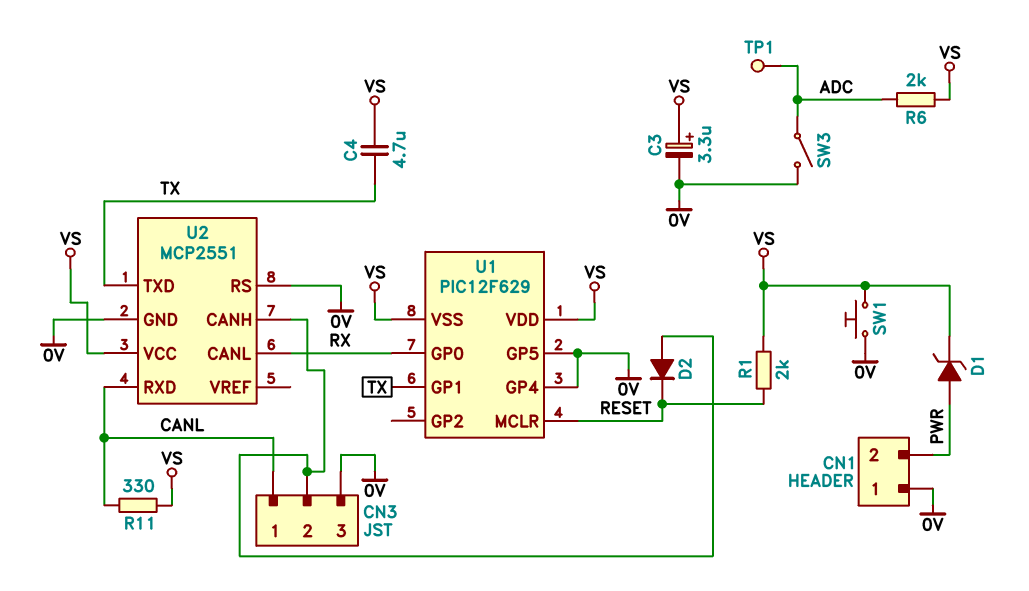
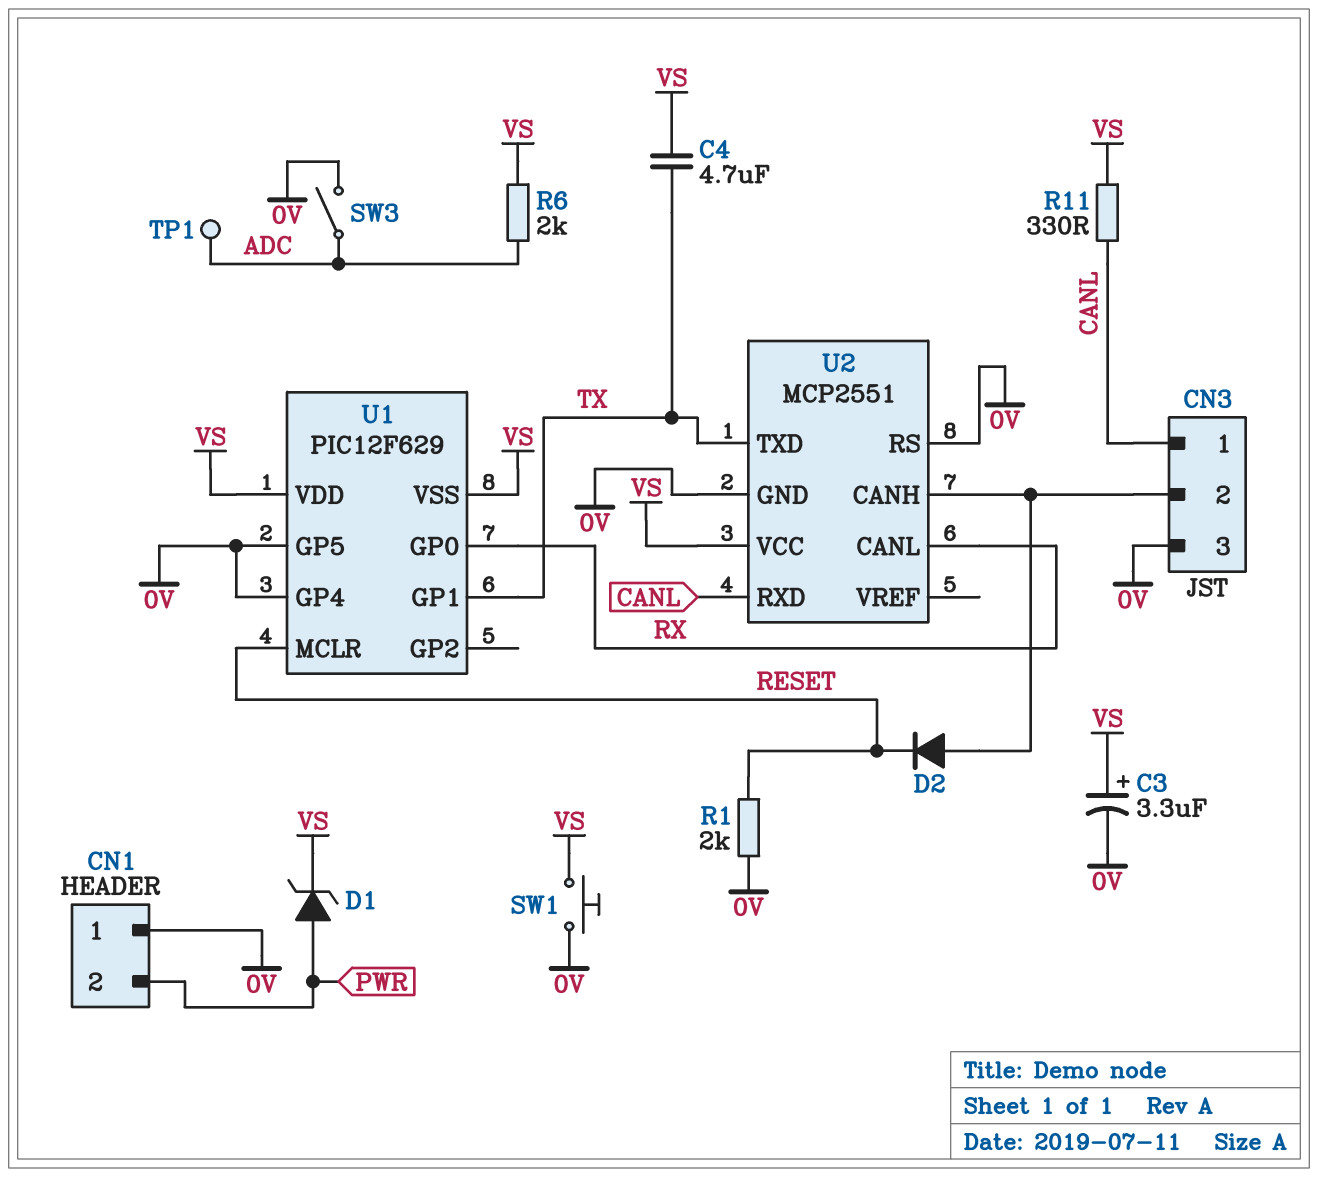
R1: 2k (RESET, VS) -> 2k (0V, RESET)

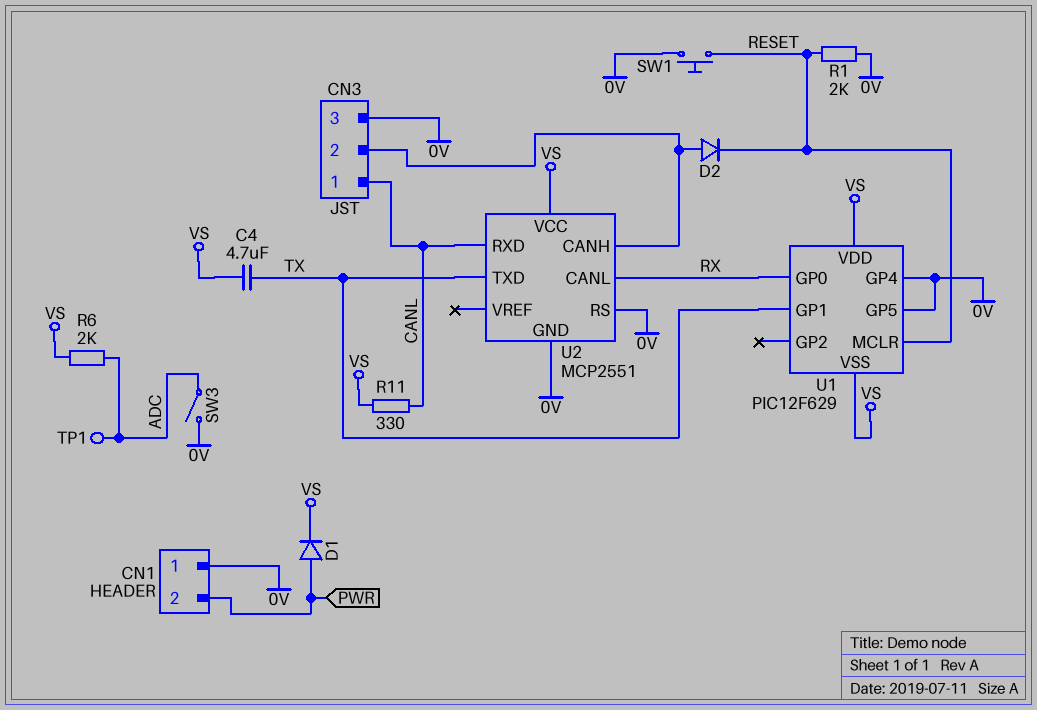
C3: 3.3uF (plus VS, minus 0V) -> none
D1: zener (A PWR, K VS) -> diode (A PWR, K VS)
SW1: button (0V, VS) -> button (0V, RESET)

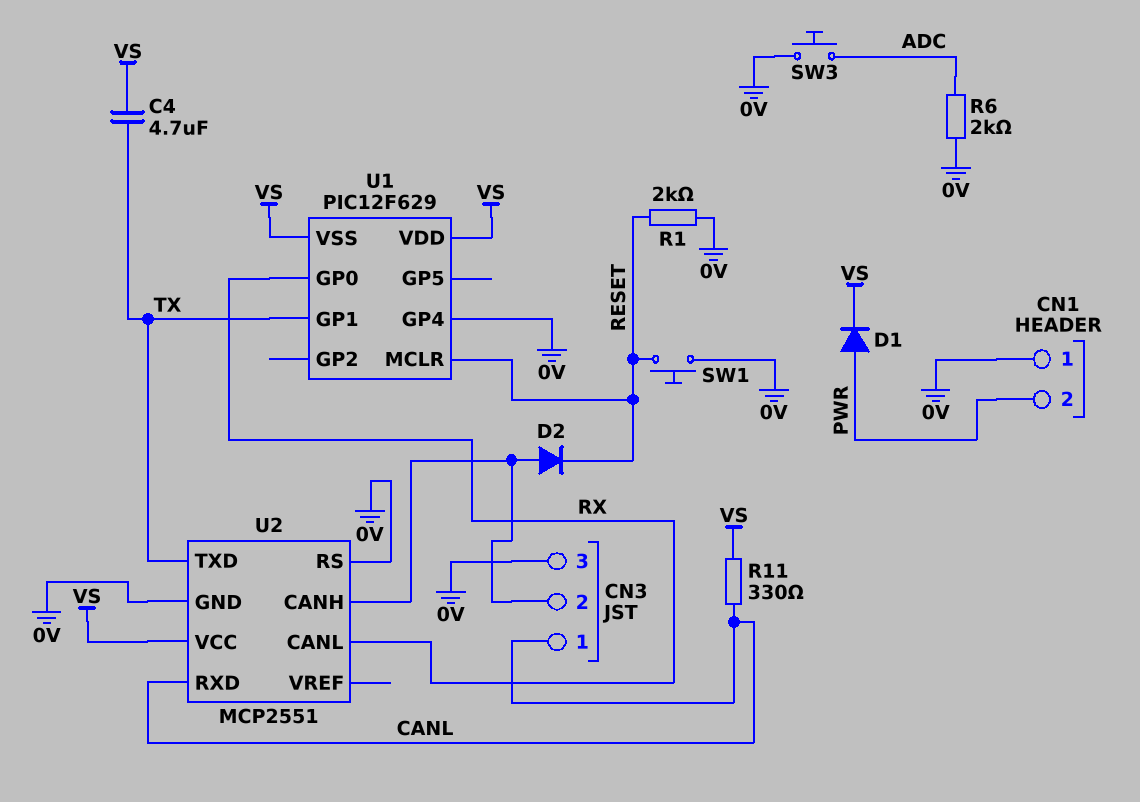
R6: 2k (ADC, VS) -> 2k (0V, ADC)
SW3: switch (0V, ADC) -> button (0V, ADC)
TP1: test point (ADC) -> none
U1 pin GP5: 0V -> none

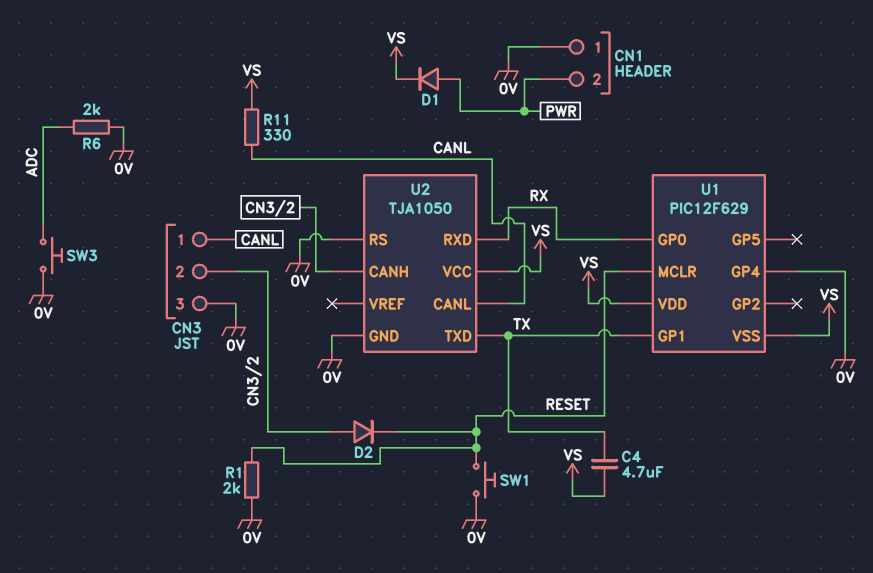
U2: MCP2551 -> TJA1050
U2 pin CANL: RX -> CANL
U2 pin RXD: CANL -> RX

